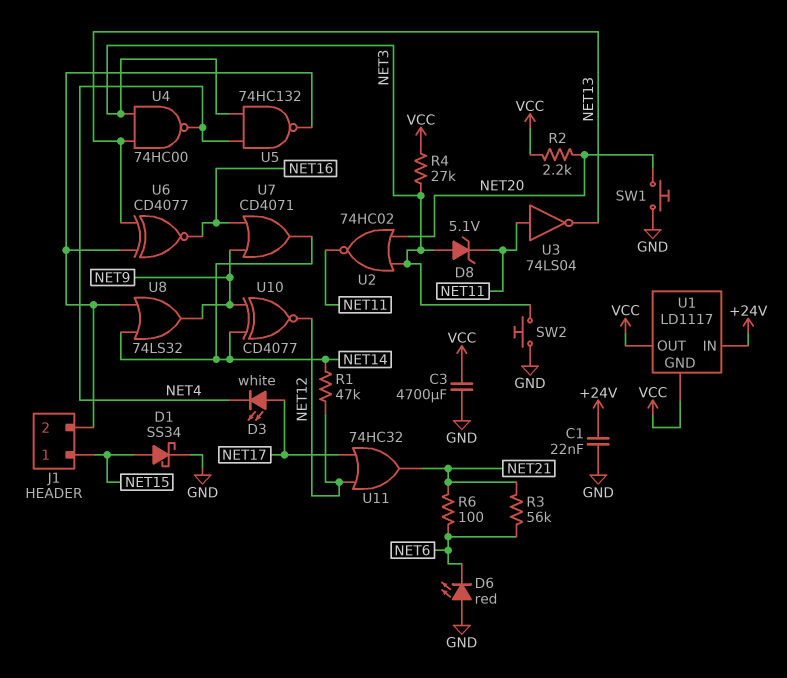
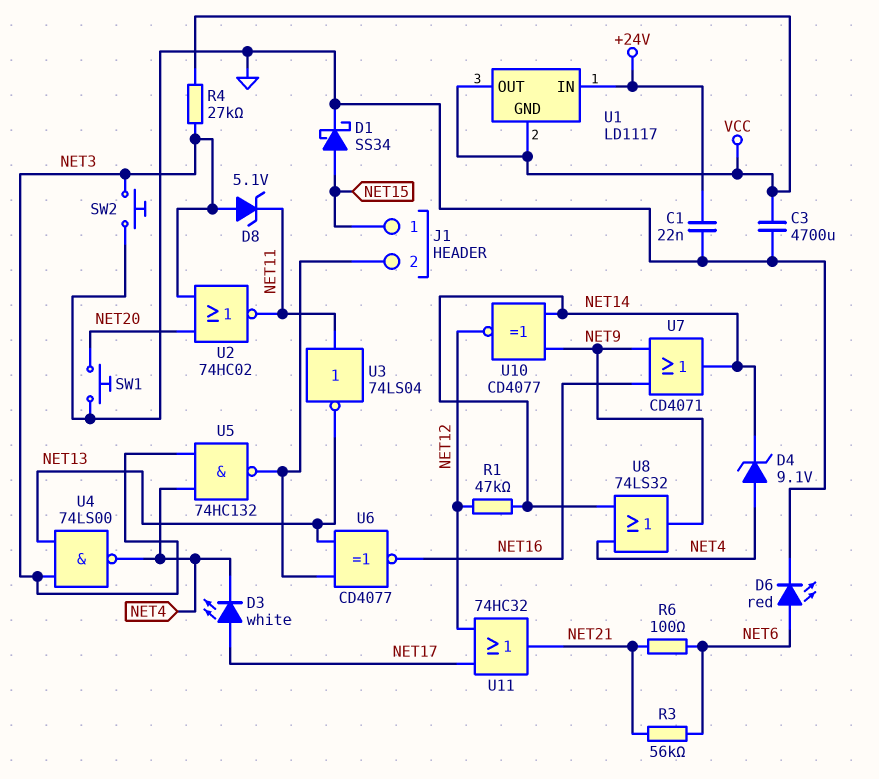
D4: none -> zener 9.1V (A NET4, K NET14)
D6: LED red (A GND, K NET6) -> LED red (A NET6, K GND)
R2: 2.2k (NET20, VCC) -> none
U4: NAND 74HC00 (in NET3, in NET13, out NET4) -> NAND 74LS00 (in NET3, in NET13, out NET4)
U8: OR 74LS32 (in J1/2, in NET14, out NET9) -> OR 74LS32 (in NET4, in NET14, out NET9)

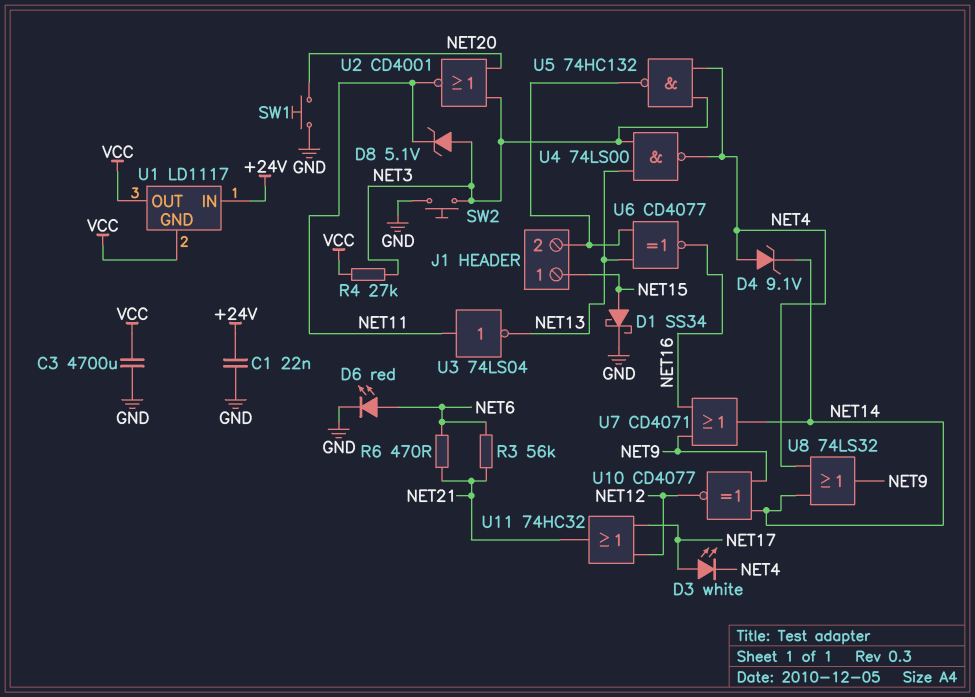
R1: 47k (NET12, NET14) -> none
R6: 100 (NET6, NET21) -> 470 (NET6, NET21)
U2: NOR 74HC02 (in NET3, in NET20, out NET11) -> NOR CD4001 (in NET3, in NET20, out NET11)

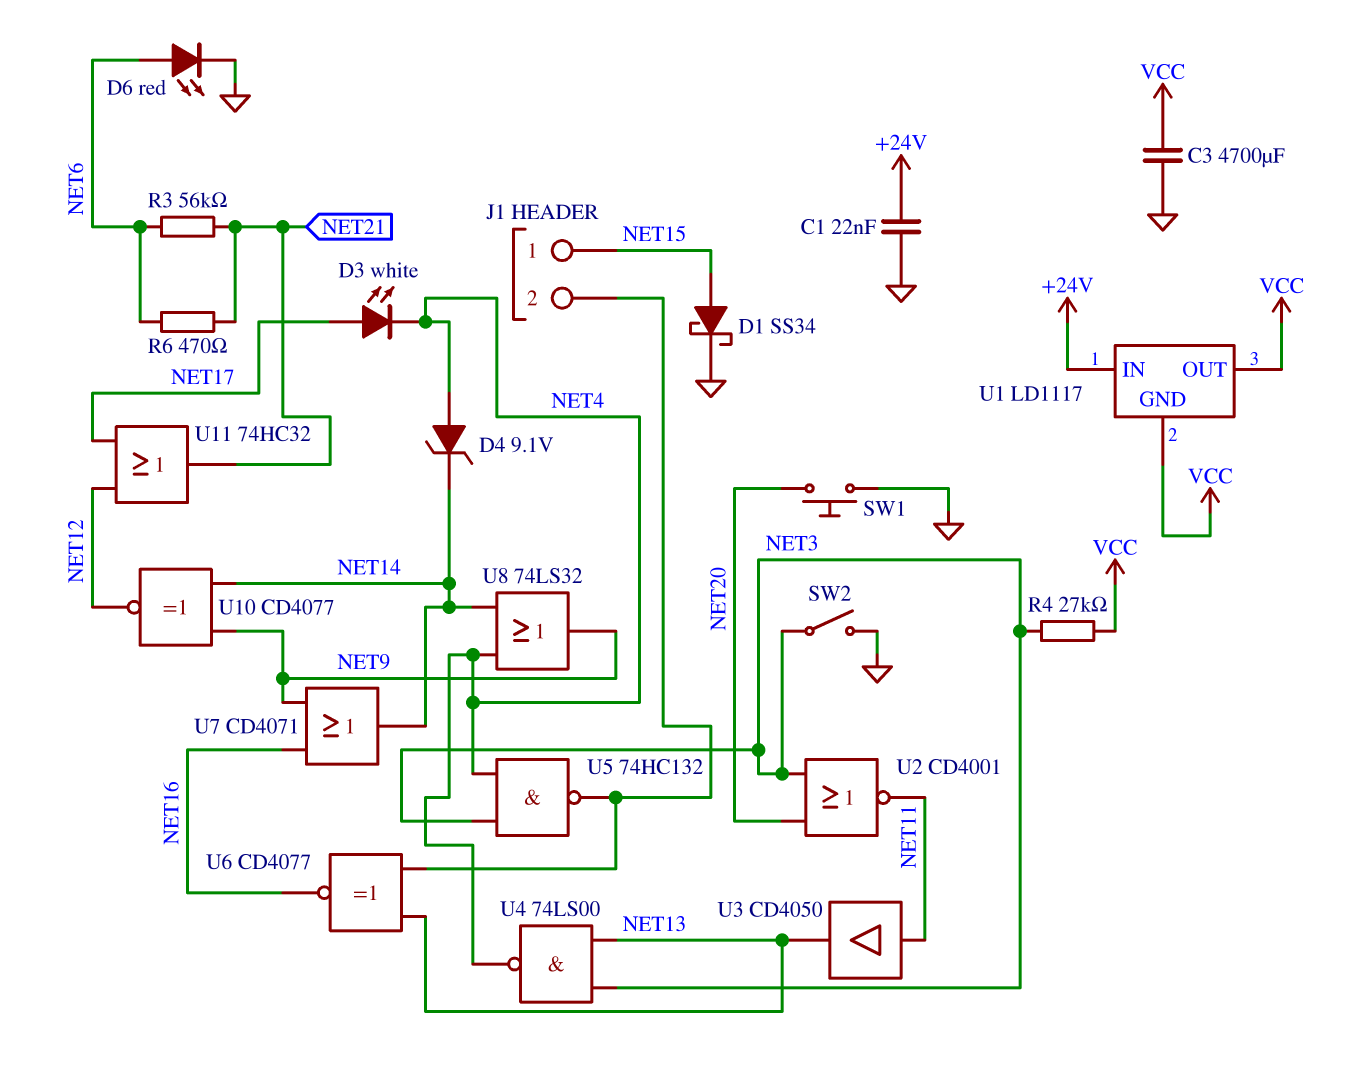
D8: zener 5.1V (A NET3, K NET11) -> none
SW2: button (GND, NET3) -> switch (GND, NET3)
U3: NOT 74LS04 (in NET11, out NET13) -> buffer CD4050 (in NET11, out NET13)

